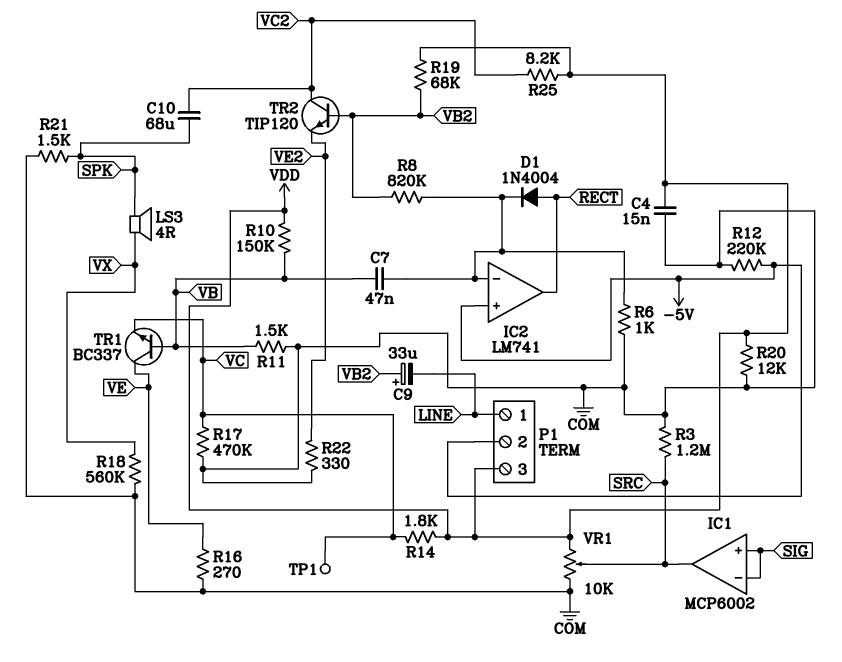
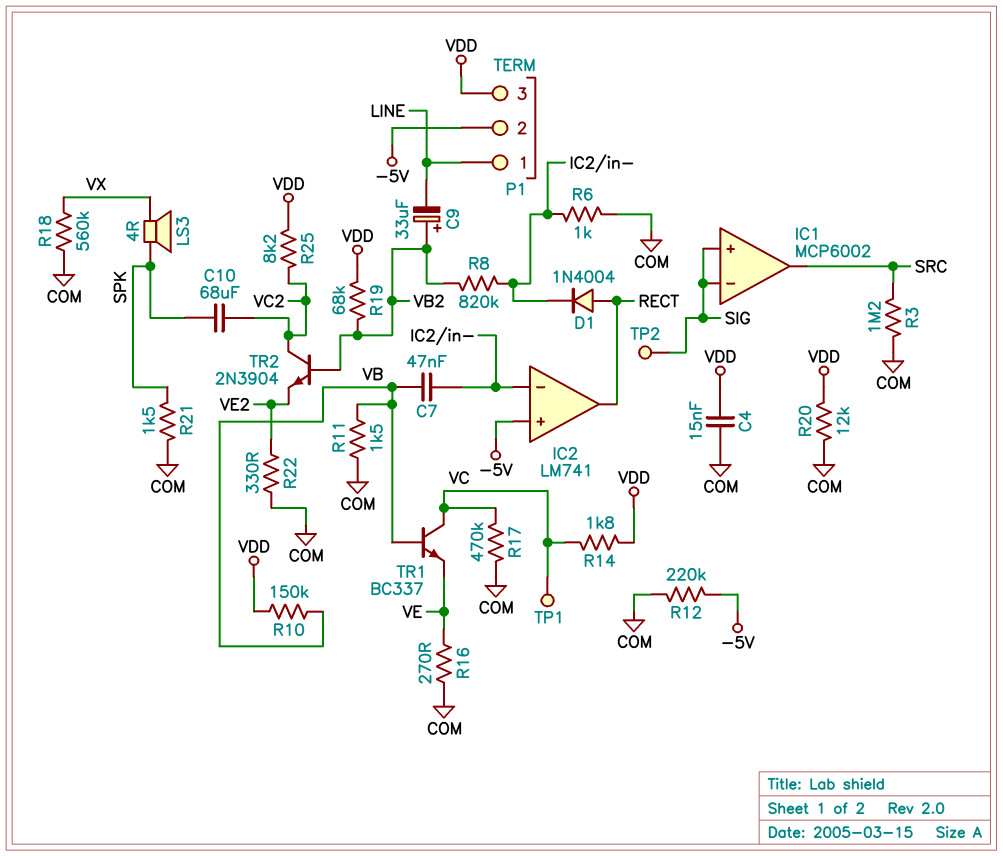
TP2: none -> test point (SIG)
TR1: NPN BC337 (B VB, C VE, E VC) -> NPN BC337 (B VB, C VC, E VE)
TR2: NPN TIP120 (B VB2, C VC2, E VE2) -> NPN 2N3904 (B VB2, C VC2, E VE2)
VR1: 10k (COM, VDD, wiper SRC) -> none

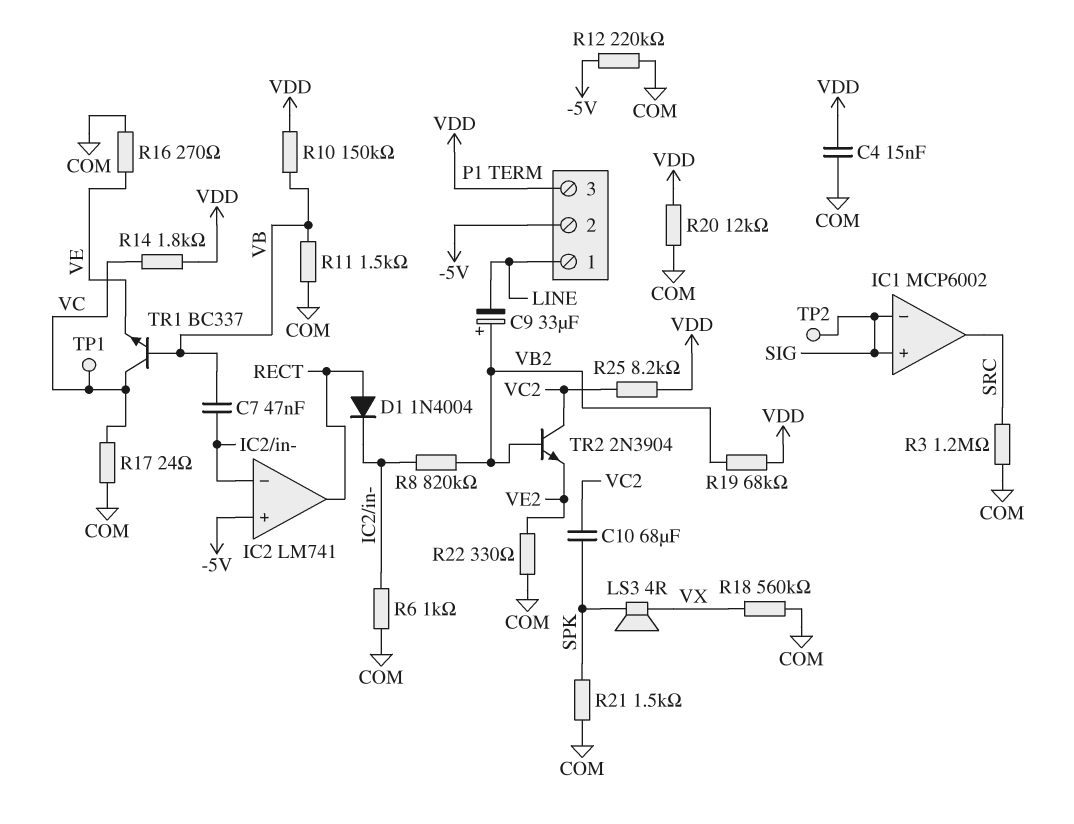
R17: 470k (COM, VC) -> 24 (COM, VC)

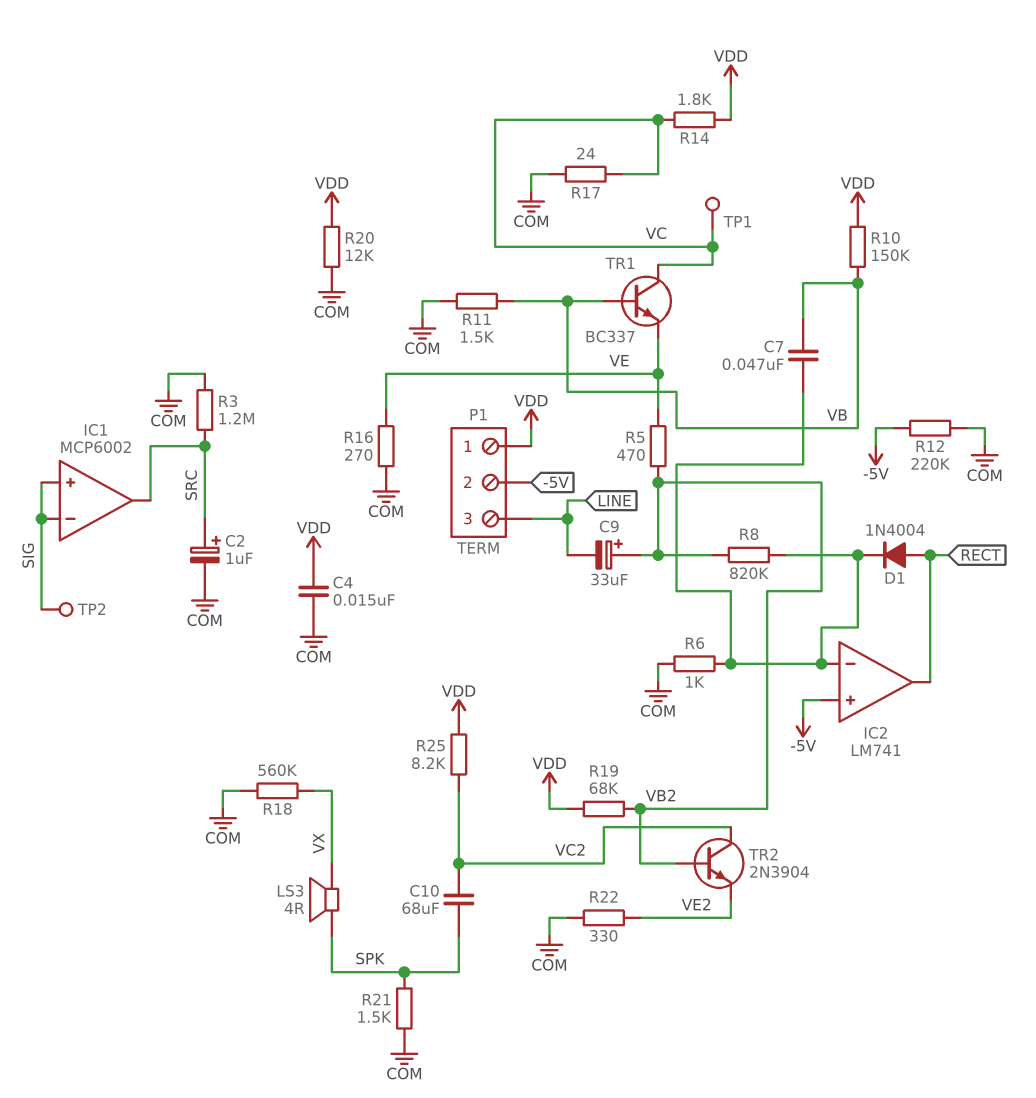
C2: none -> 1uF (plus SRC, minus COM)
P1 pin 1: LINE -> VDD
P1 pin 3: VDD -> LINE
R5: none -> 470 (VB2, VE)

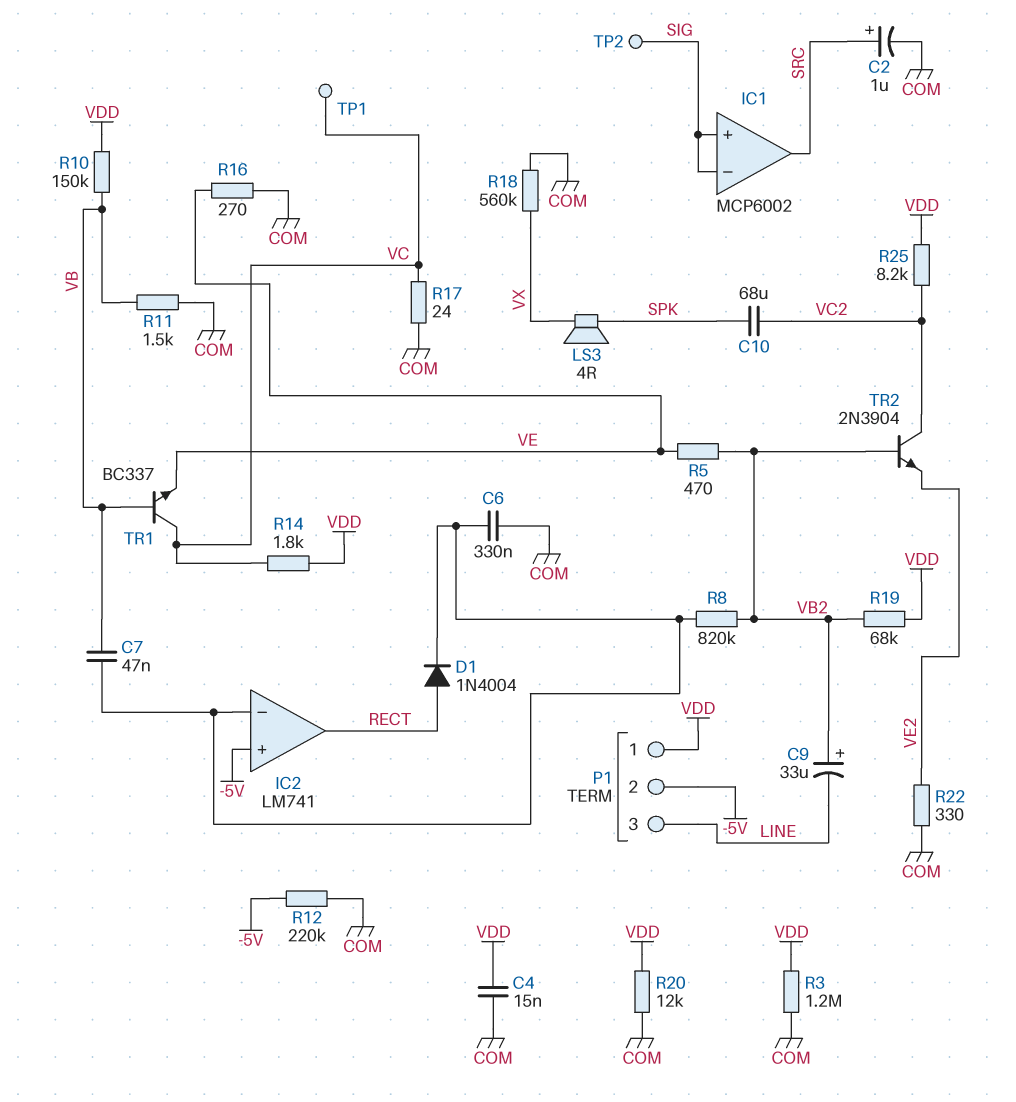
C6: none -> 330nF (COM, IC2/in-)
R3: 1.2M (COM, SRC) -> 1.2M (COM, VDD)
R6: 1k (COM, IC2/in-) -> none
R21: 1.5k (COM, SPK) -> none

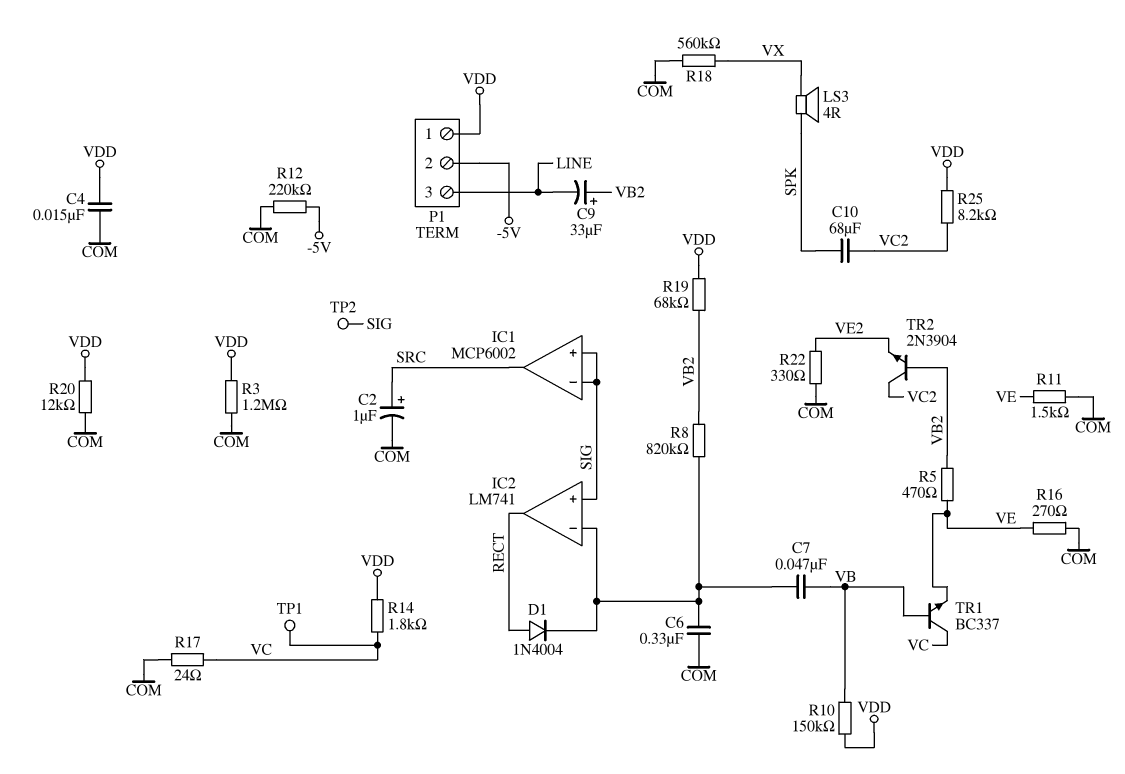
IC2 pin in+: -5V -> SIG
R11: 1.5k (COM, VB) -> 1.5k (COM, VE)

